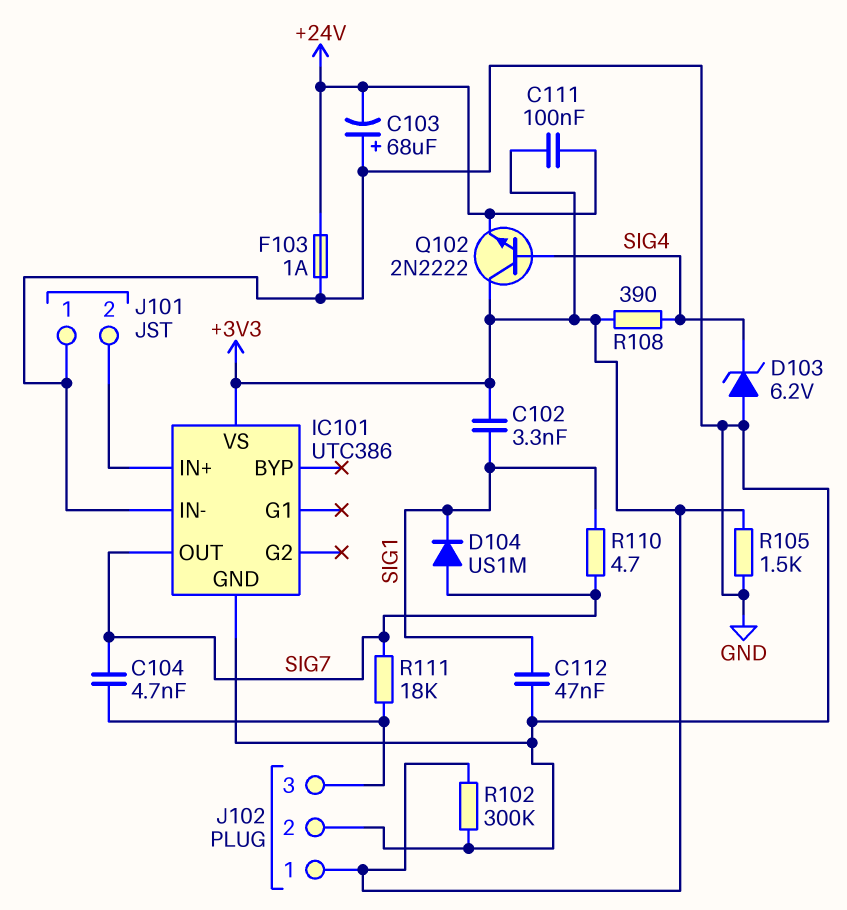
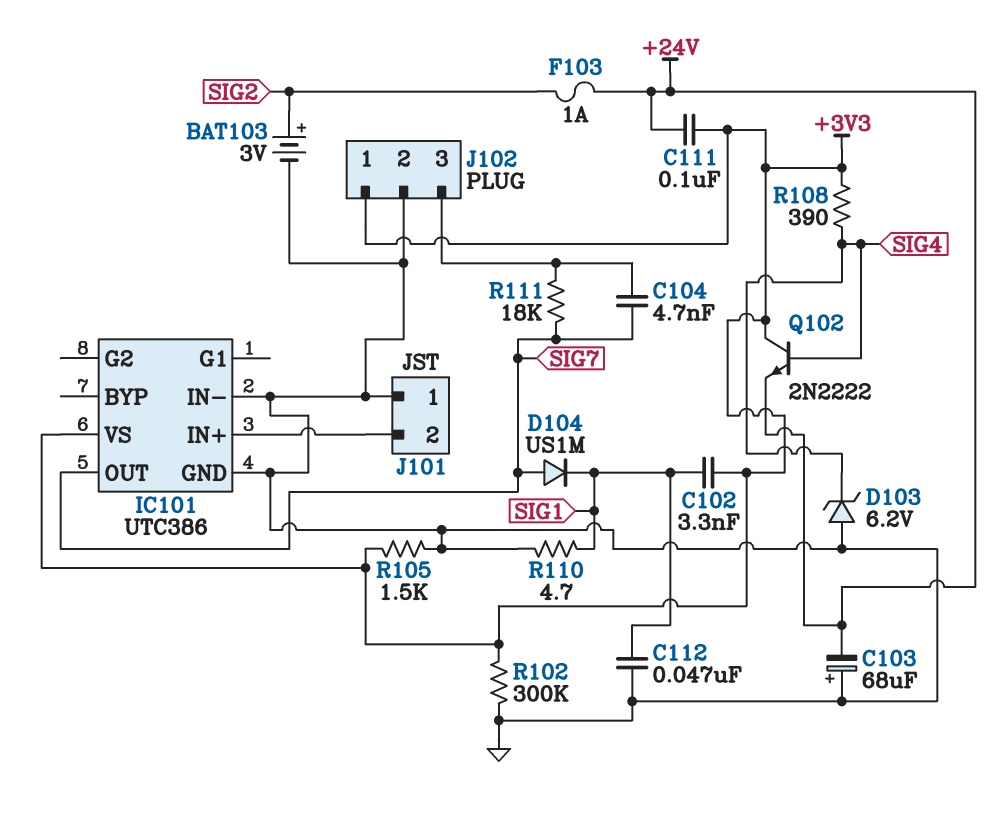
BAT103: none -> 3V (plus SIG2, minus GND)
F103: 1A (+24V, GND) -> 1A (+24V, SIG2)
R110: 4.7 (SIG1, SIG7) -> 4.7 (GND, SIG1)

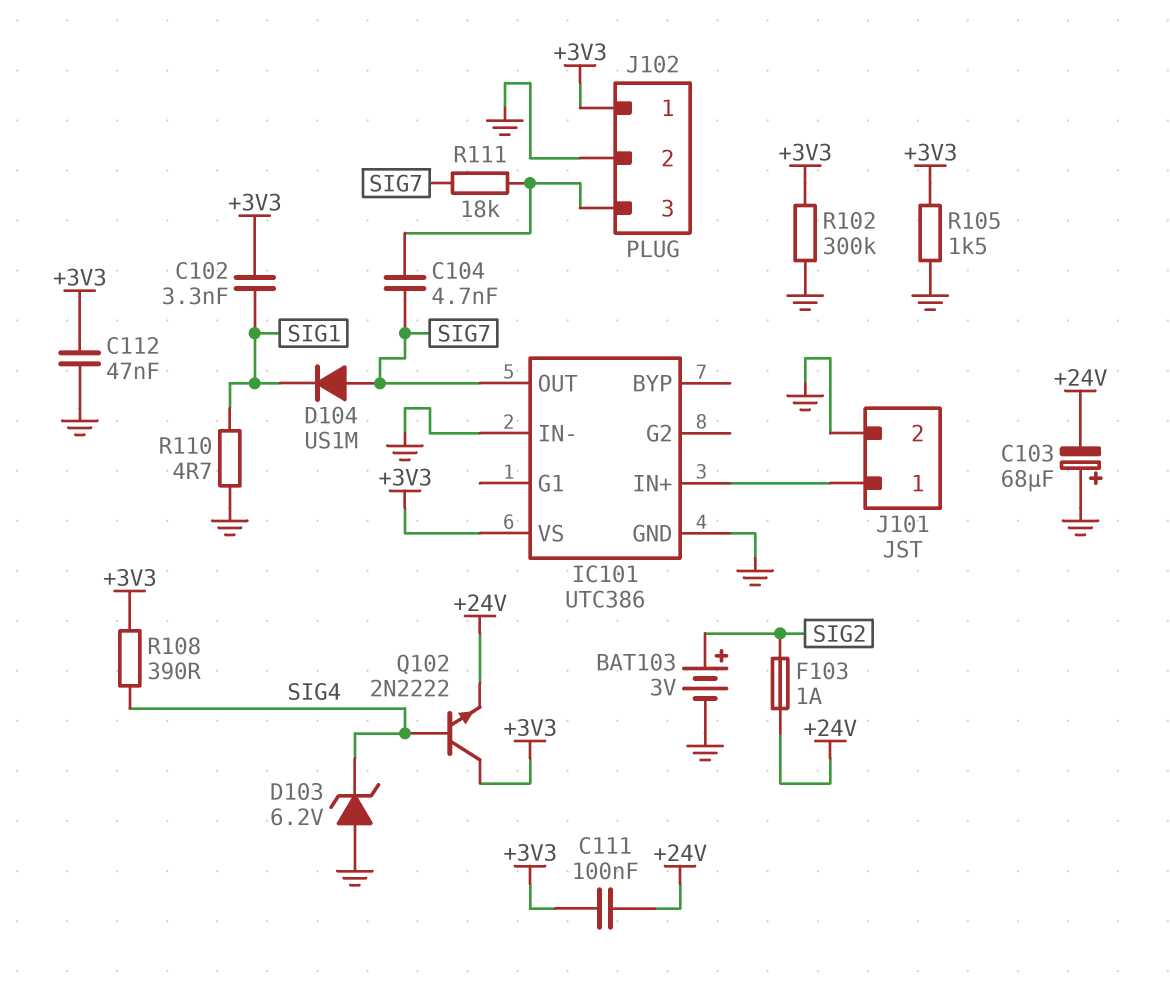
C112: 47nF (GND, SIG1) -> 47nF (+3V3, GND)
J101 pin 1: GND -> IC101/IN+
J101 pin 2: IC101/IN+ -> GND

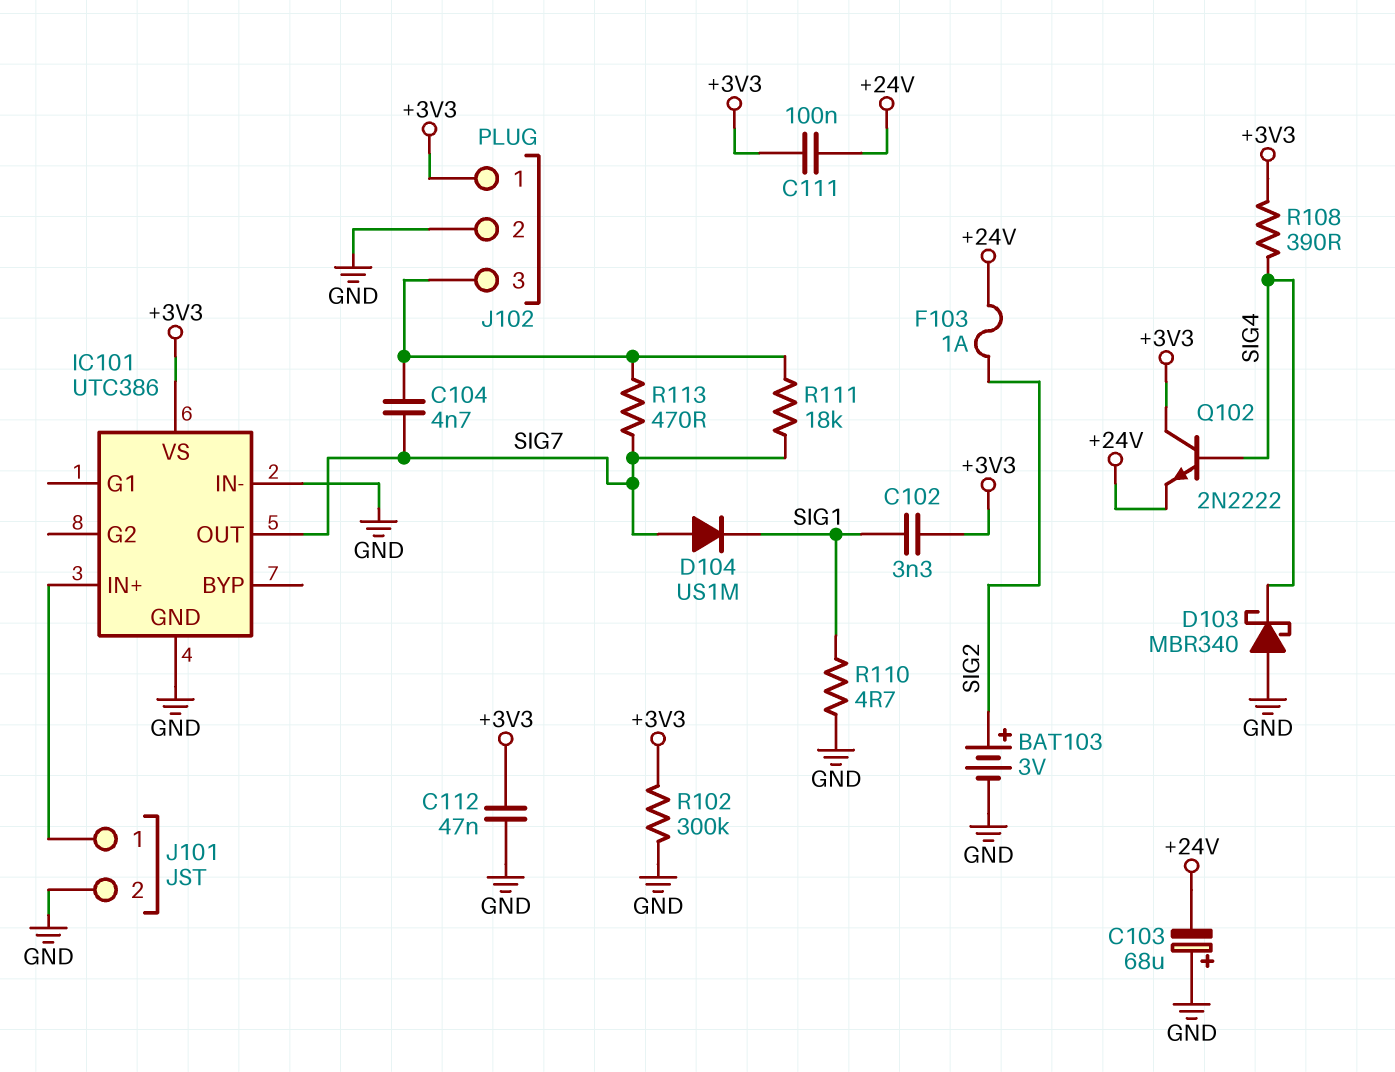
D103: zener 6.2V (A GND, K SIG4) -> schottky MBR340 (A GND, K SIG4)
R105: 1.5k (+3V3, GND) -> none
R113: none -> 470 (J102/3, SIG7)

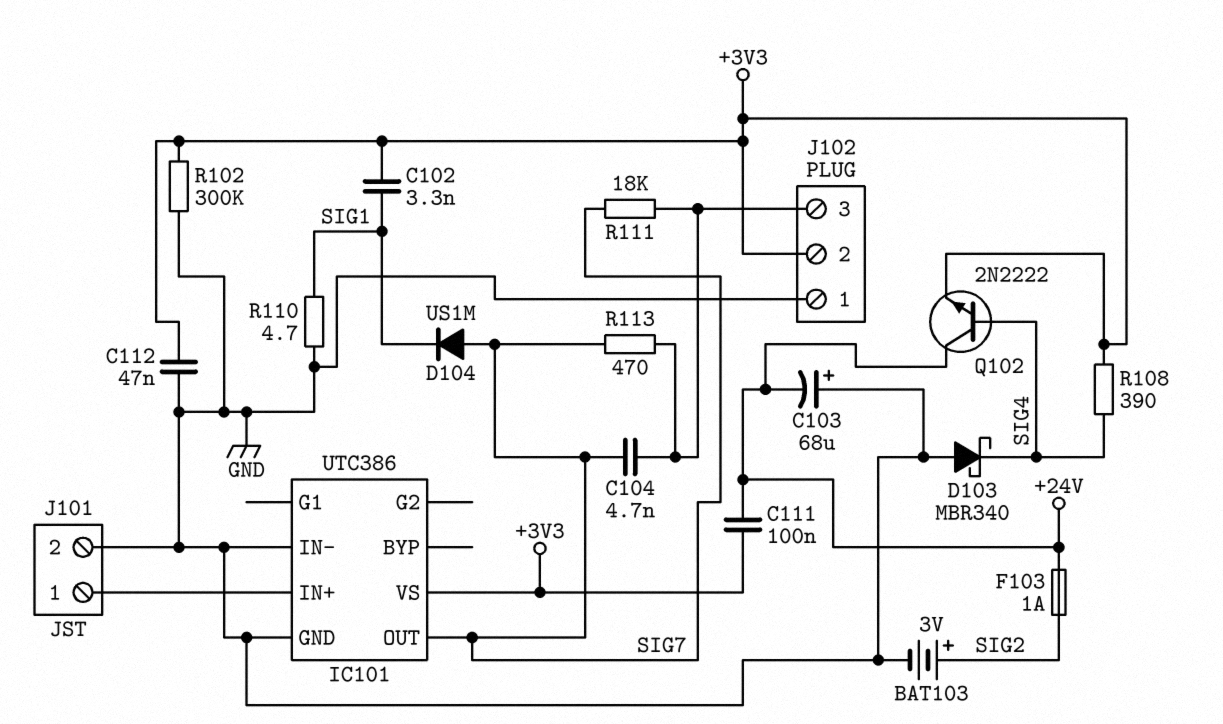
J102 pin 1: +3V3 -> GND
J102 pin 2: GND -> +3V3
Q102: NPN 2N2222 (B SIG4, C +3V3, E +24V) -> NPN 2N2222 (B SIG4, C +24V, E +3V3)

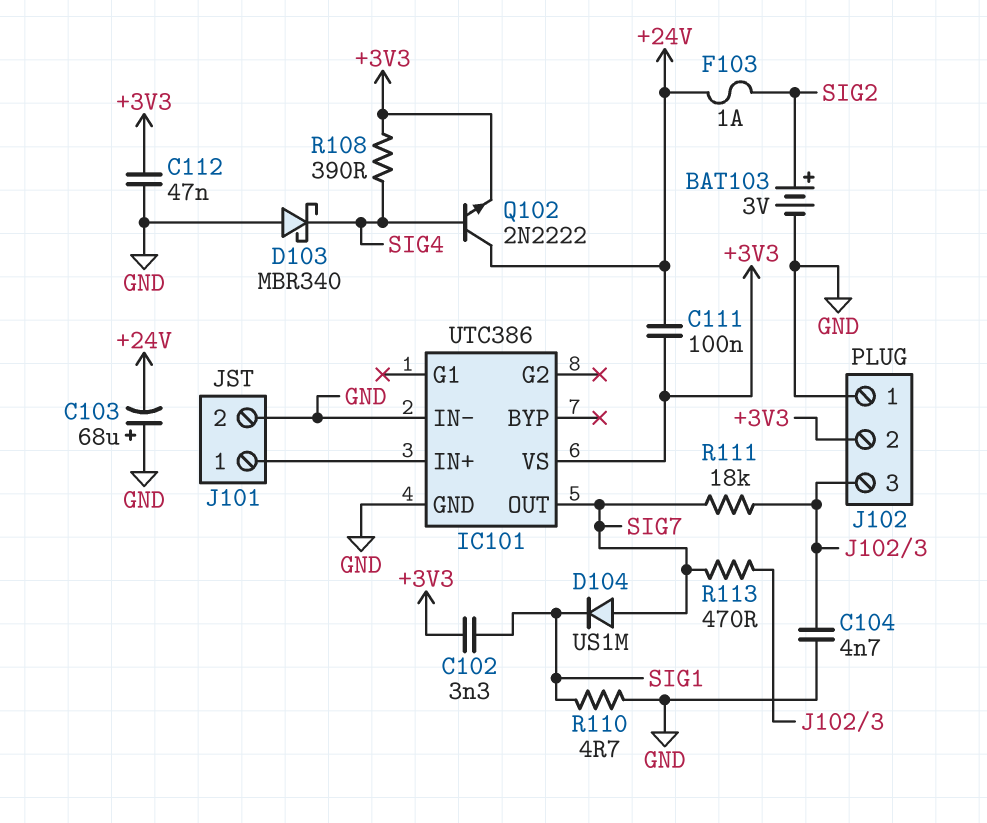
C104: 4.7nF (J102/3, SIG7) -> 4.7nF (GND, J102/3)
R102: 300k (+3V3, GND) -> none

